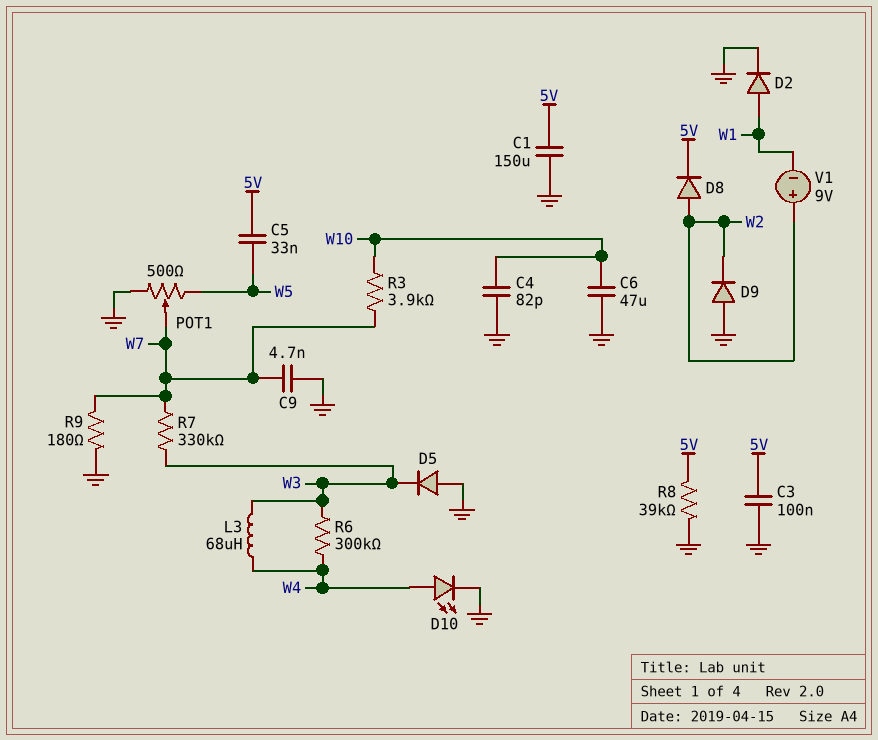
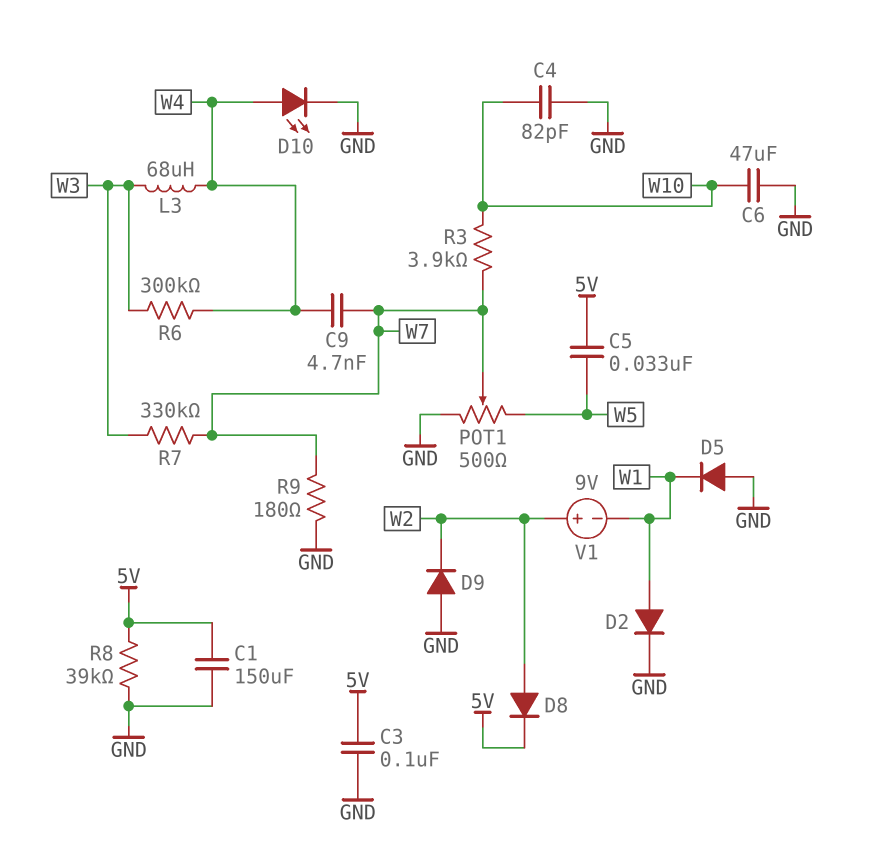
C9: 4.7nF (GND, W7) -> 4.7nF (W4, W7)
D5: diode (A GND, K W3) -> diode (A GND, K W1)

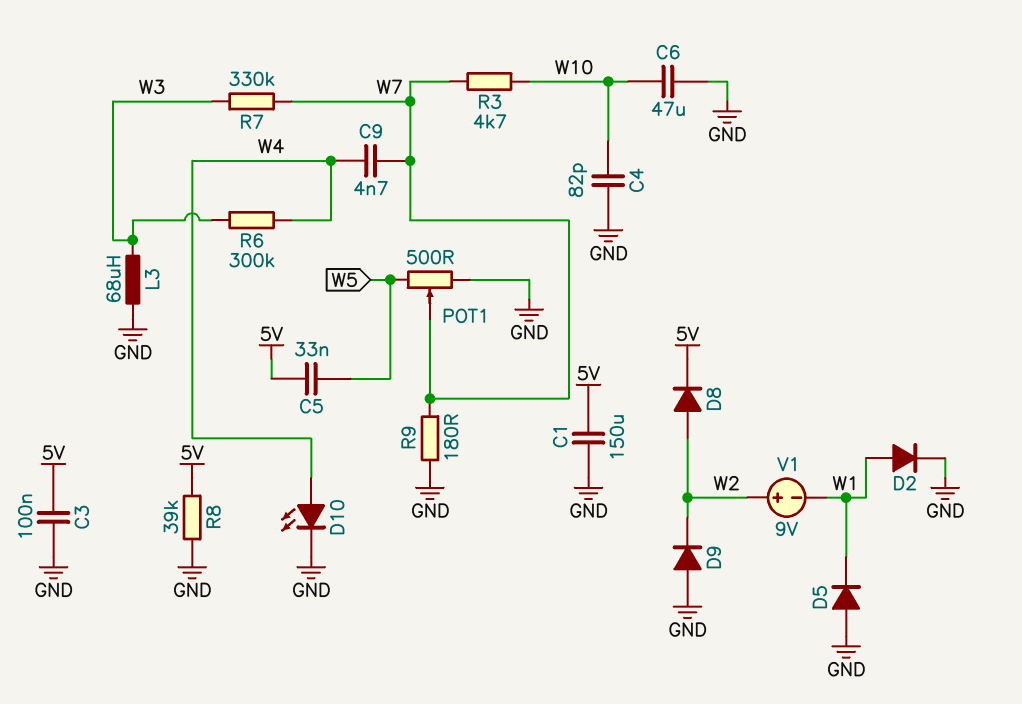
L3: 68uH (W3, W4) -> 68uH (GND, W3)
R3: 3.9k (W7, W10) -> 4.7k (W7, W10)

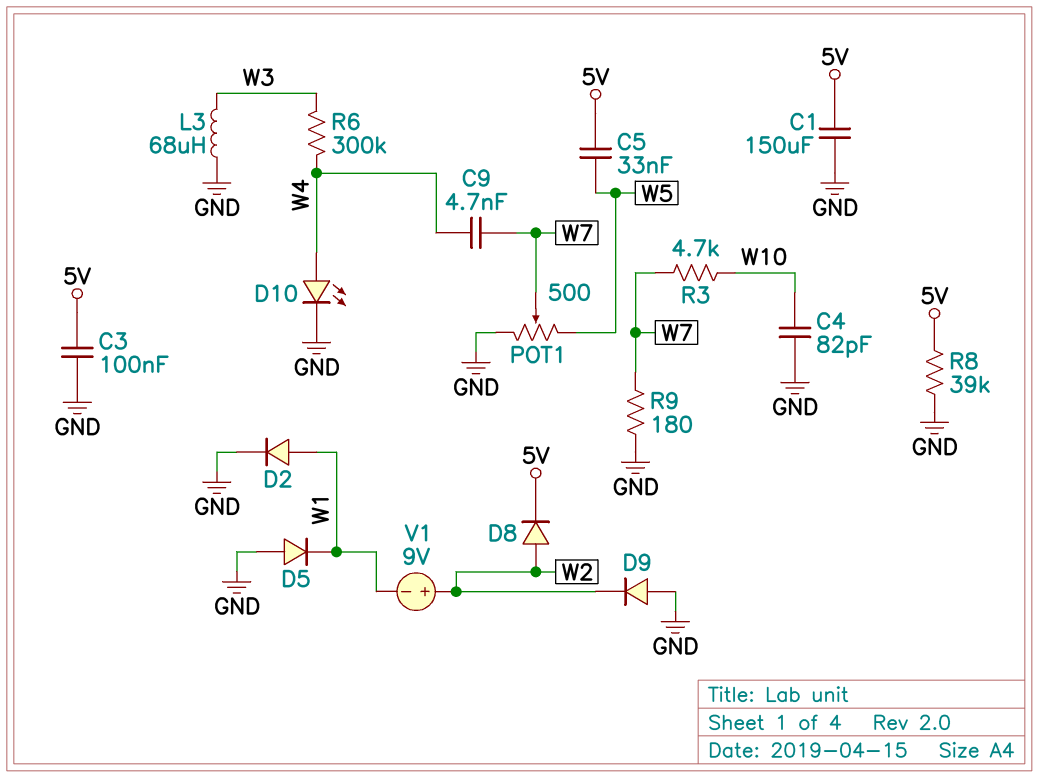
C6: 47uF (GND, W10) -> none
R7: 330k (W3, W7) -> none

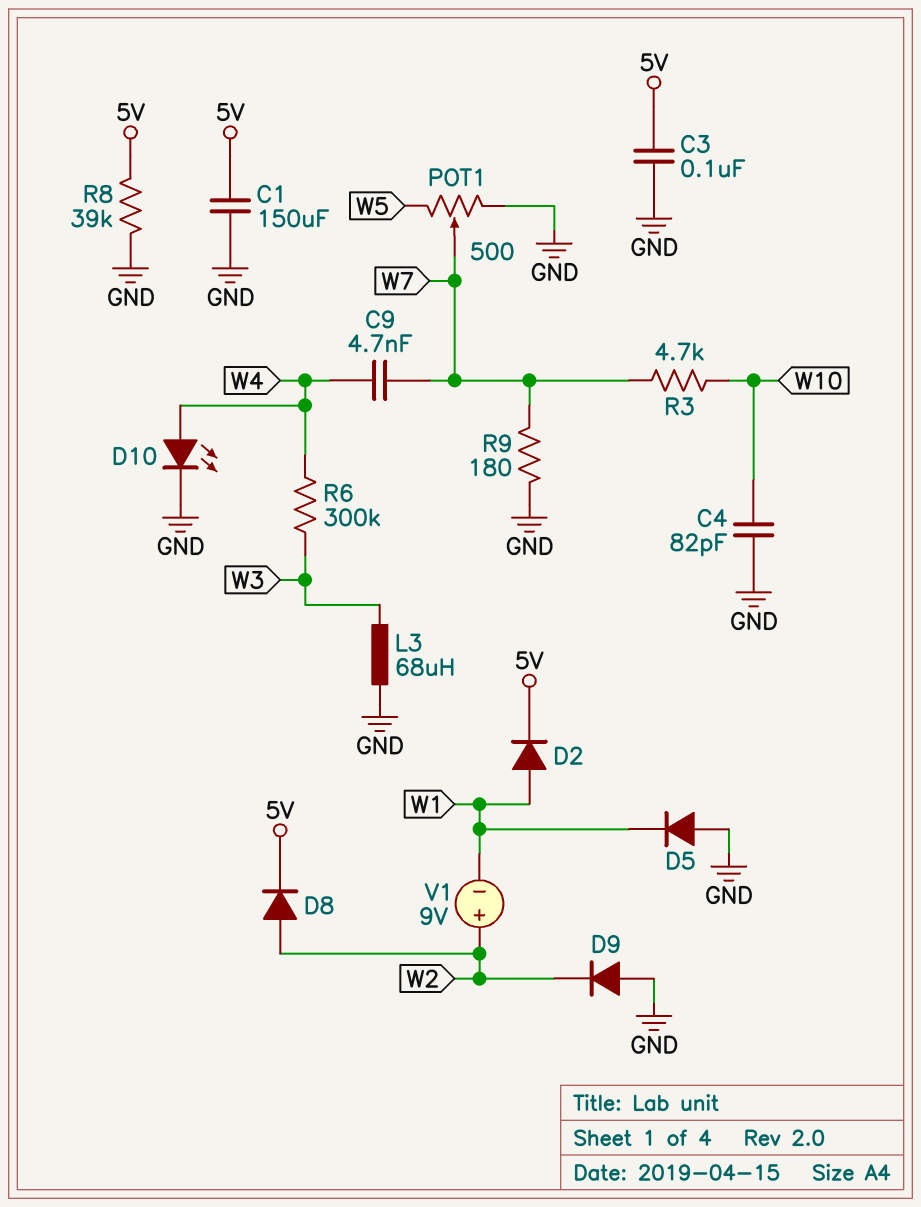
C5: 33nF (5V, W5) -> none
D2: diode (A W1, K GND) -> diode (A W1, K 5V)

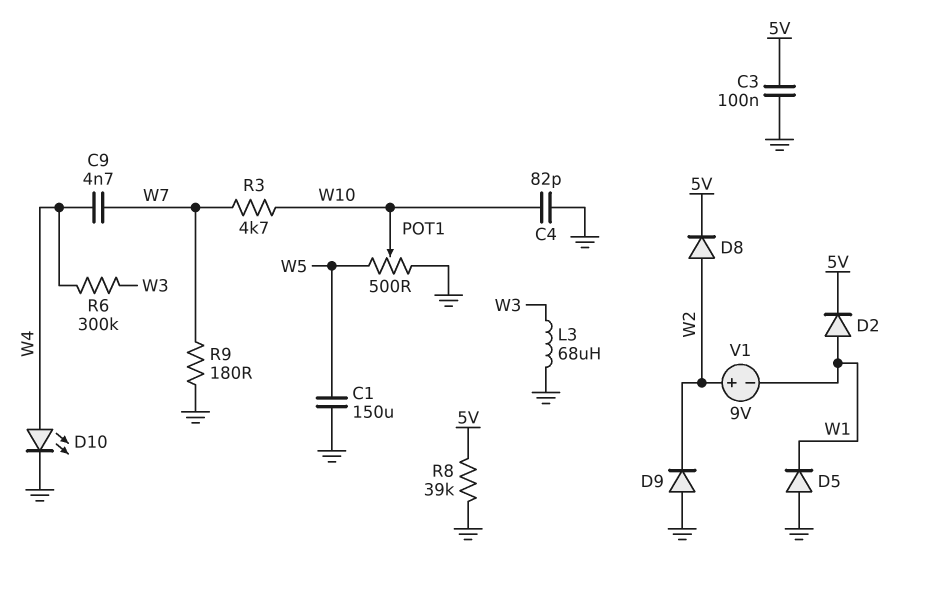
C1: 150uF (5V, GND) -> 150uF (GND, W5)
POT1: 500 (GND, W5, wiper W7) -> 500 (GND, W5, wiper W10)

